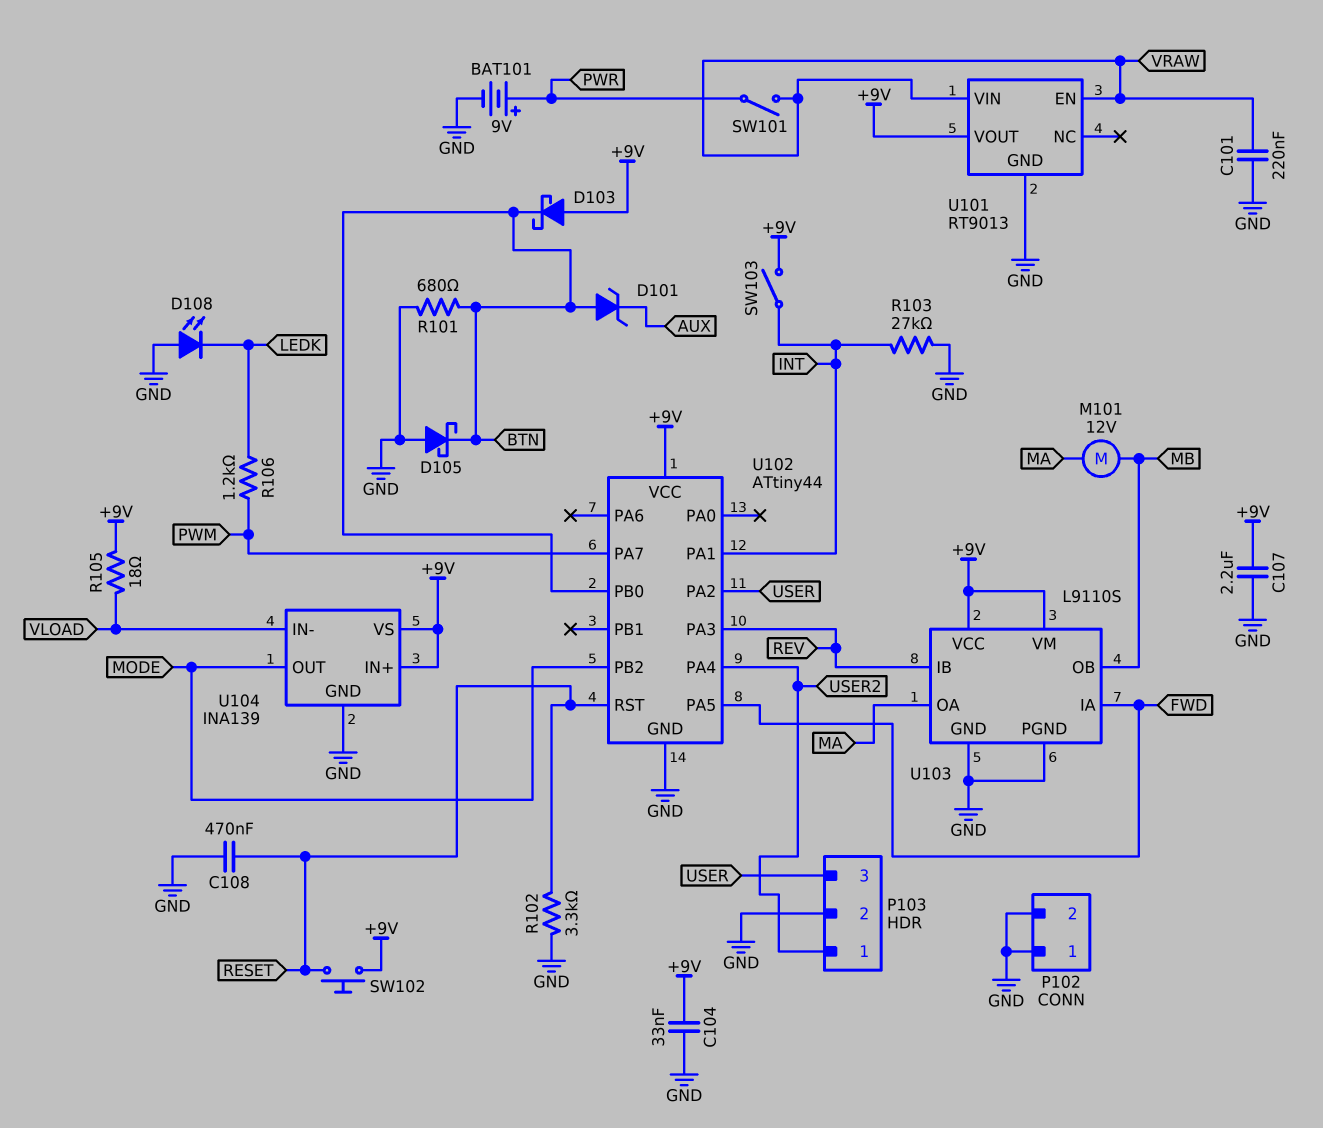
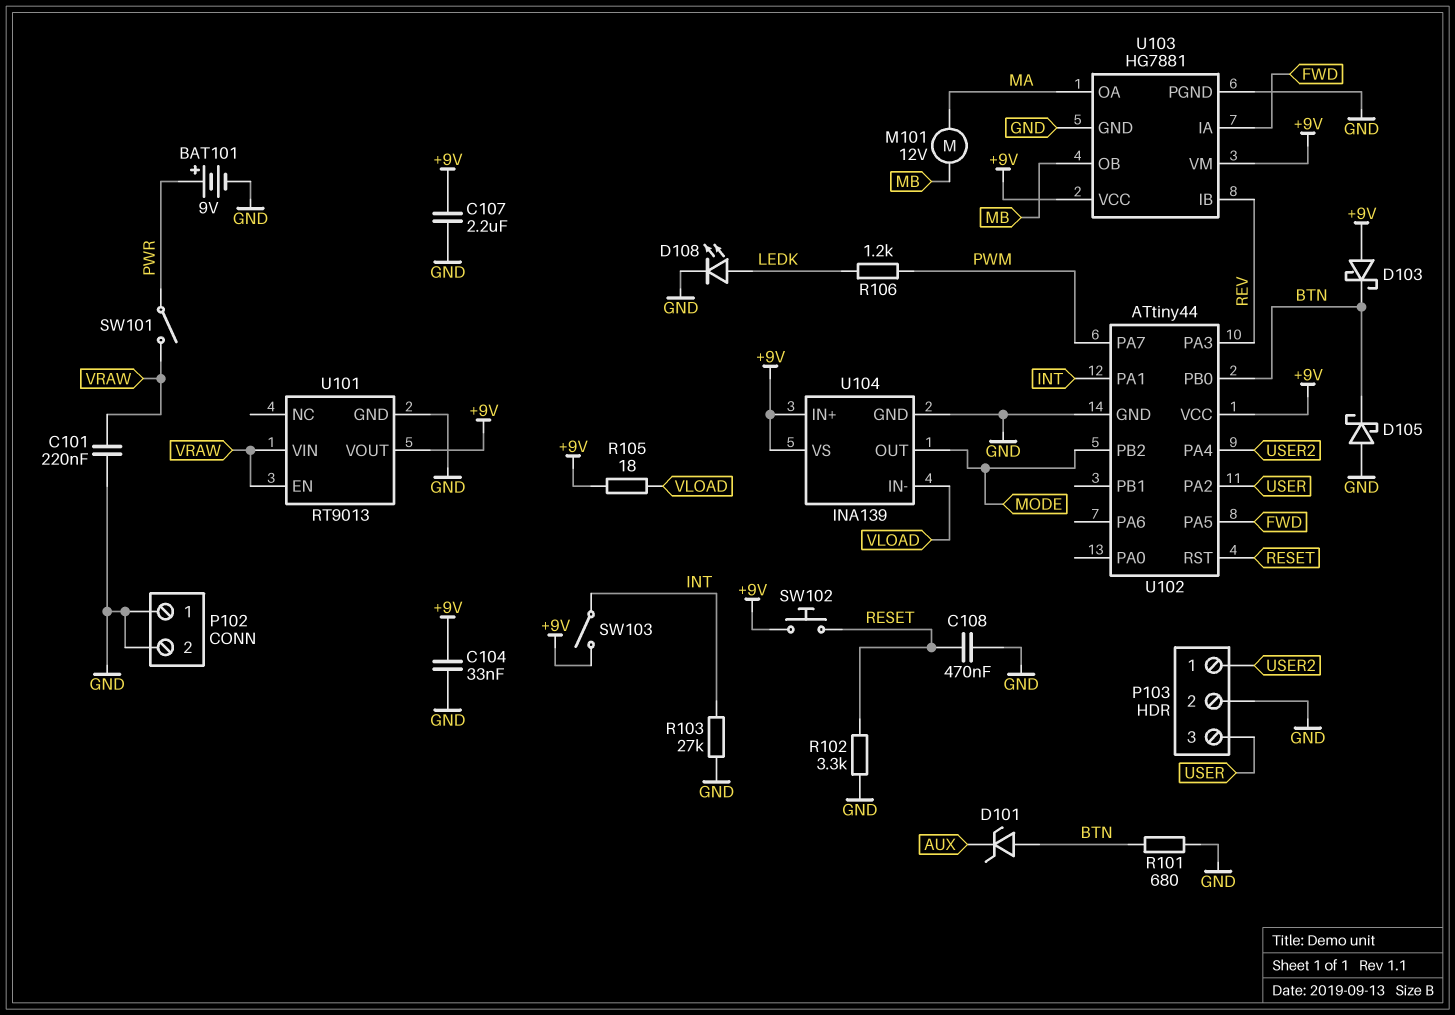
D108: LED (A GND, K LEDK) -> LED (A LEDK, K GND)
U103: L9110S -> HG7881

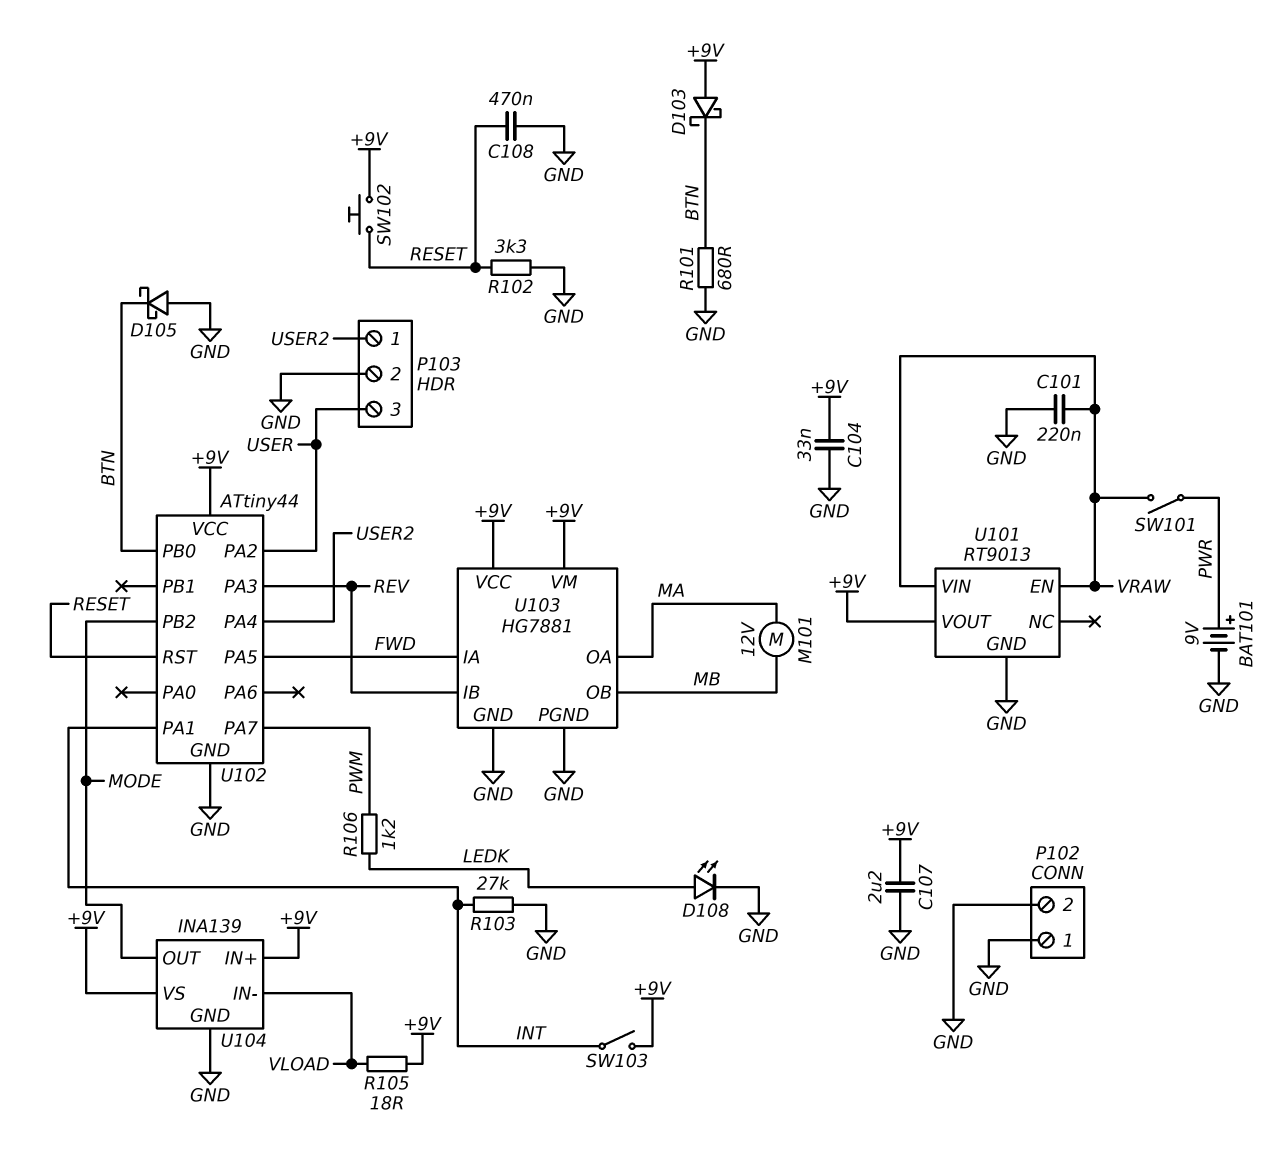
D101: zener (A BTN, K AUX) -> none

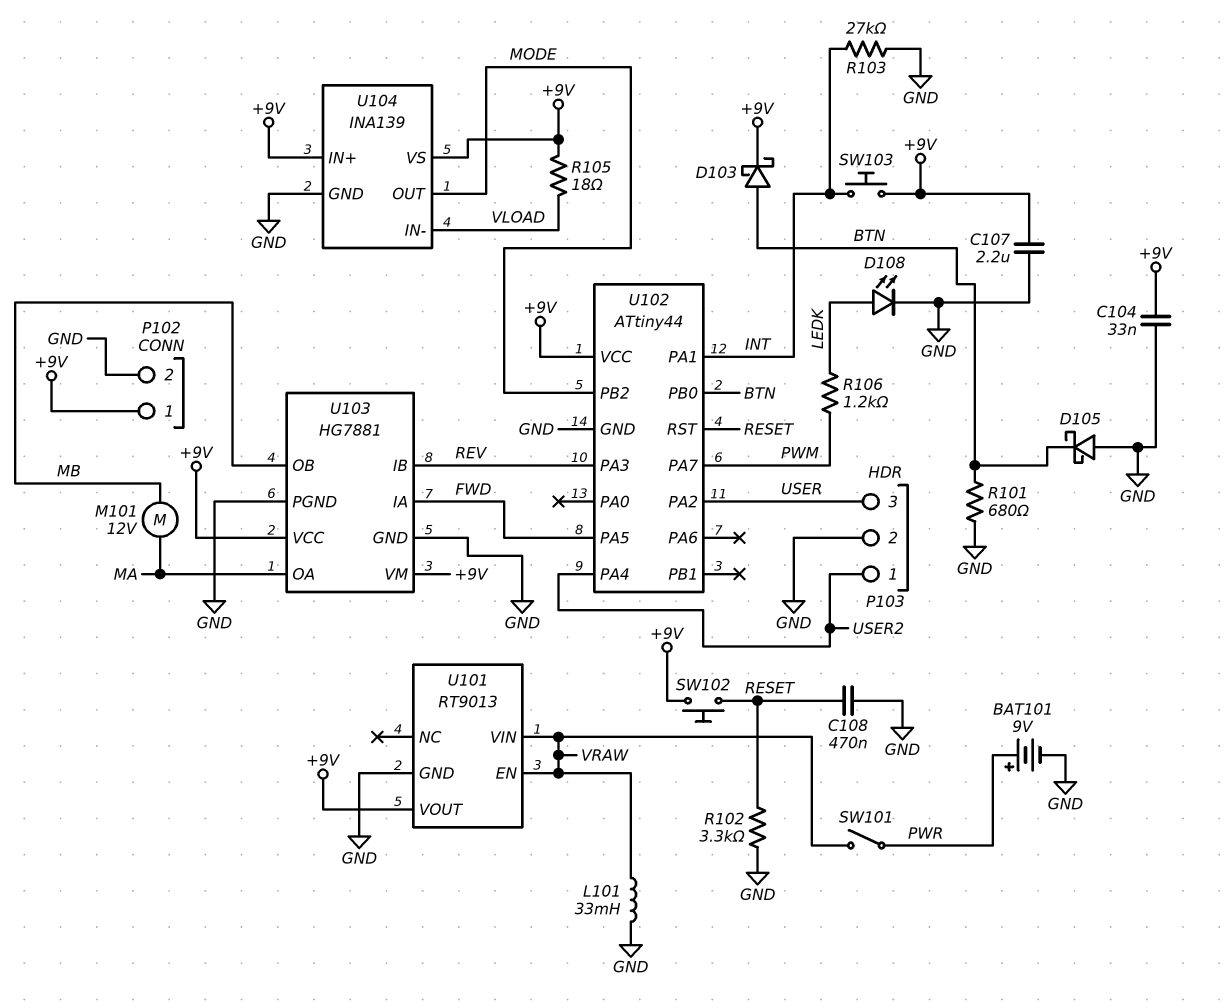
C101: 220nF (GND, VRAW) -> none
D103: schottky (A +9V, K BTN) -> schottky (A BTN, K +9V)
L101: none -> 33mH (GND, VRAW)
P102 pin 1: GND -> +9V
SW103: switch (+9V, INT) -> button (+9V, INT)

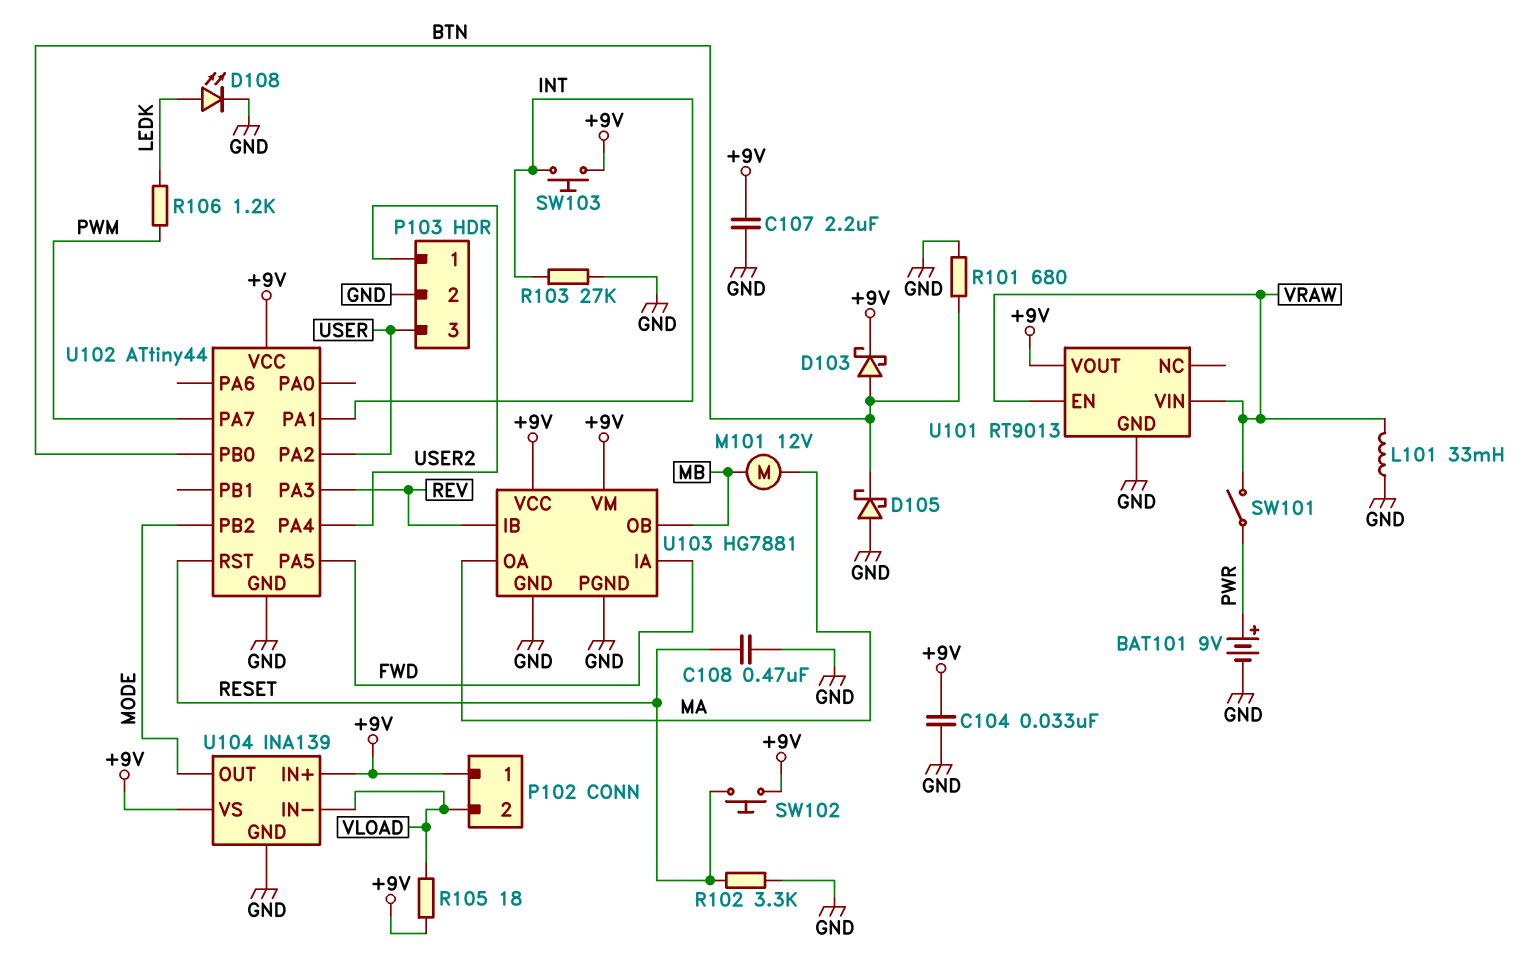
P102 pin 2: GND -> VLOAD

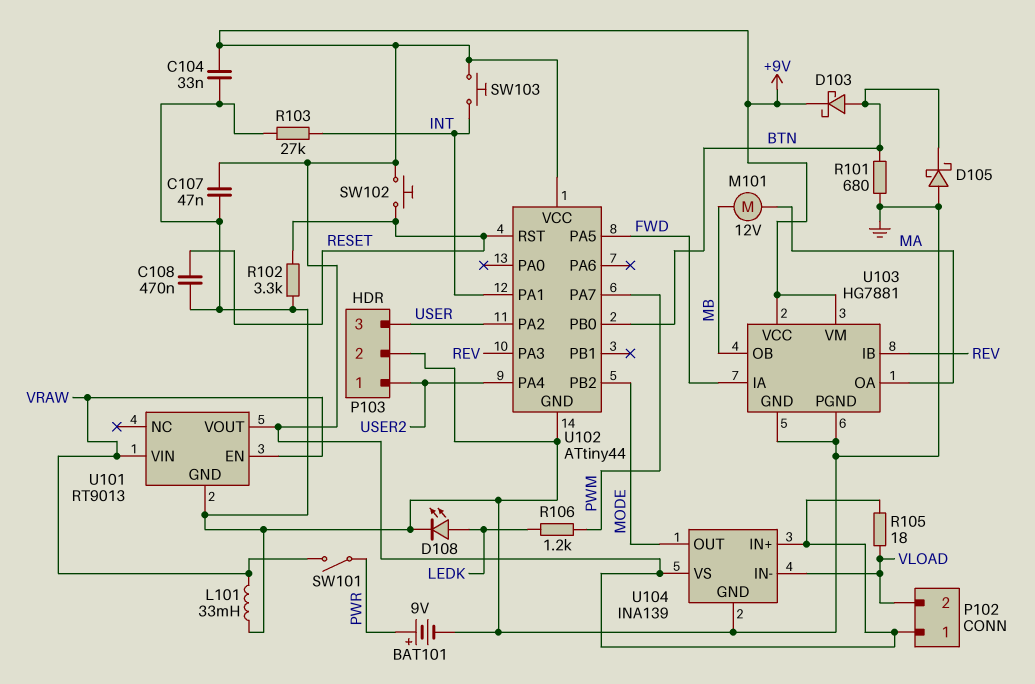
C107: 2.2uF (+9V, GND) -> 47nF (+9V, GND)

